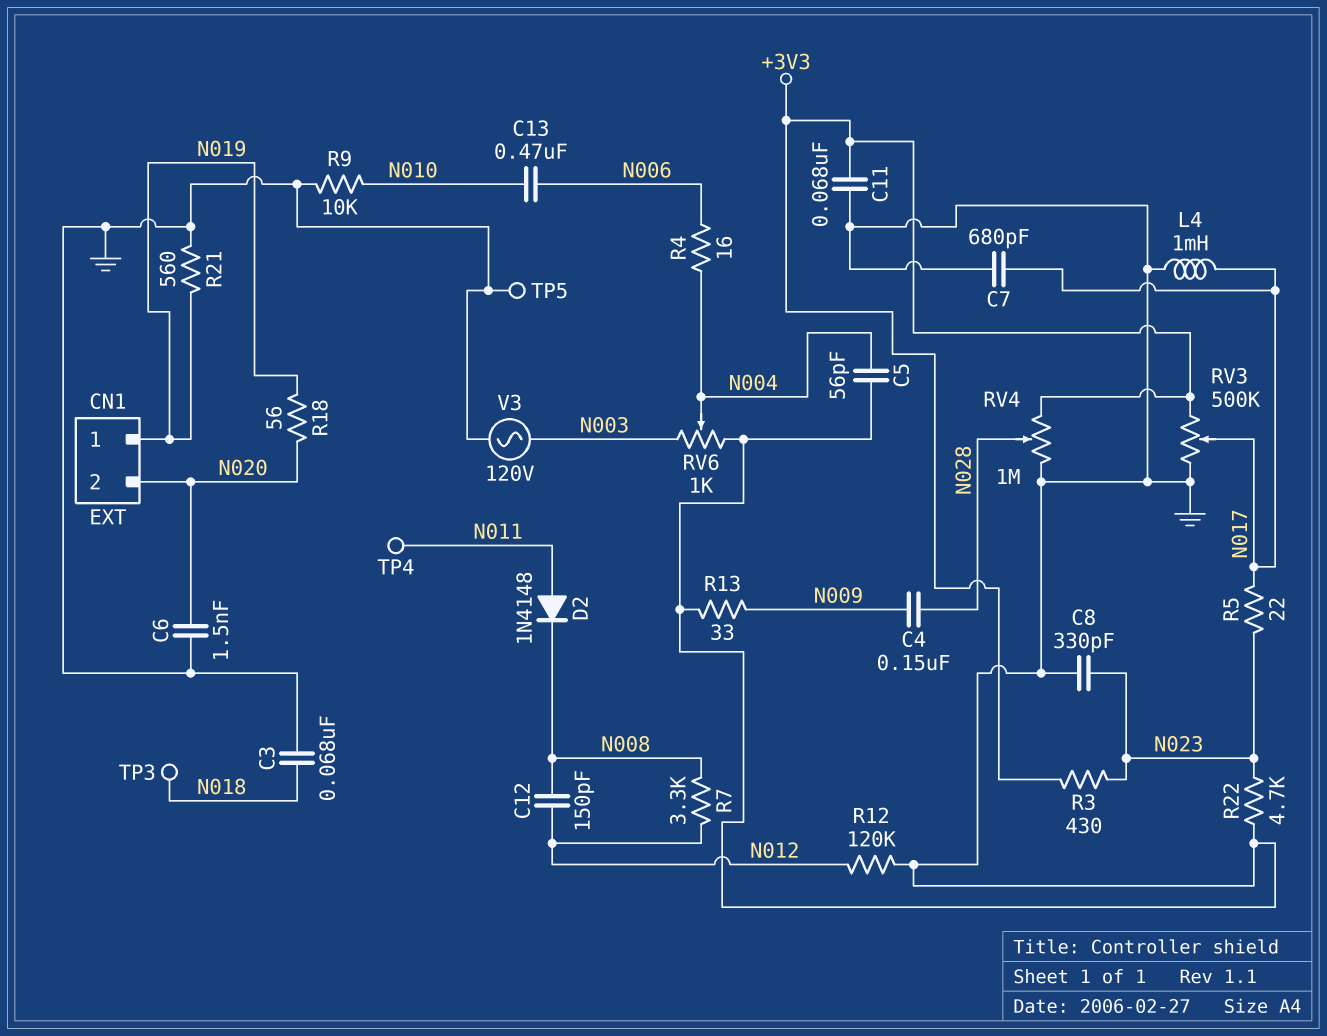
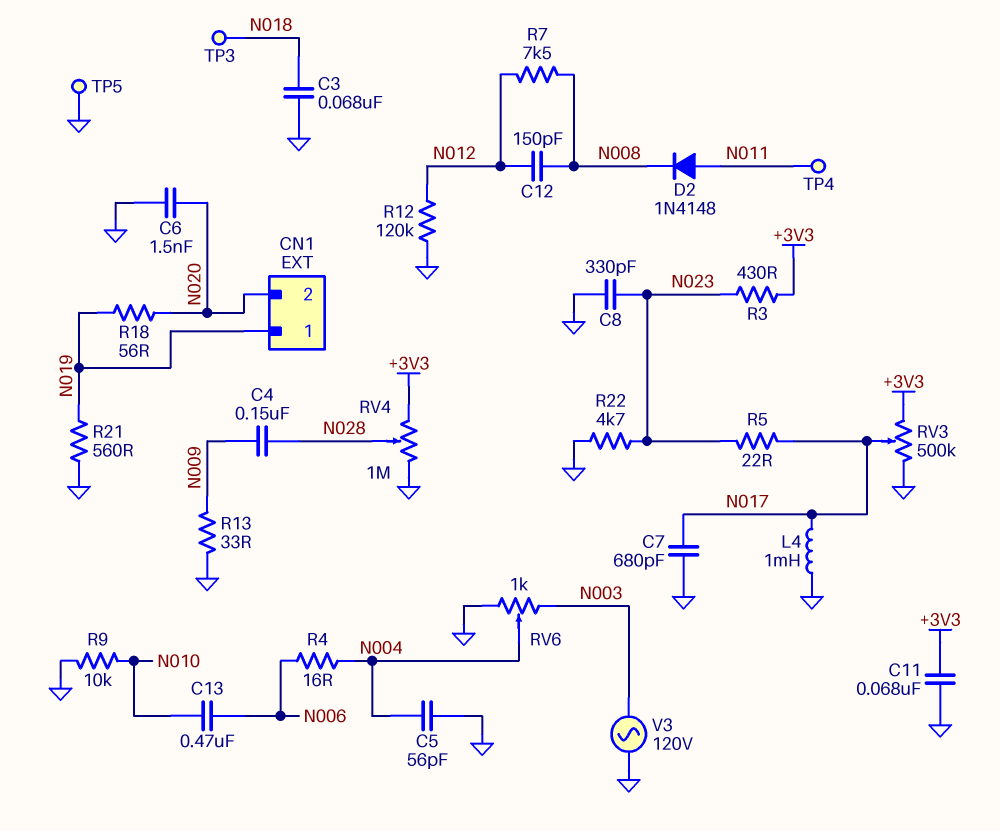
R7: 3.3k (N008, N012) -> 7.5k (N008, N012)

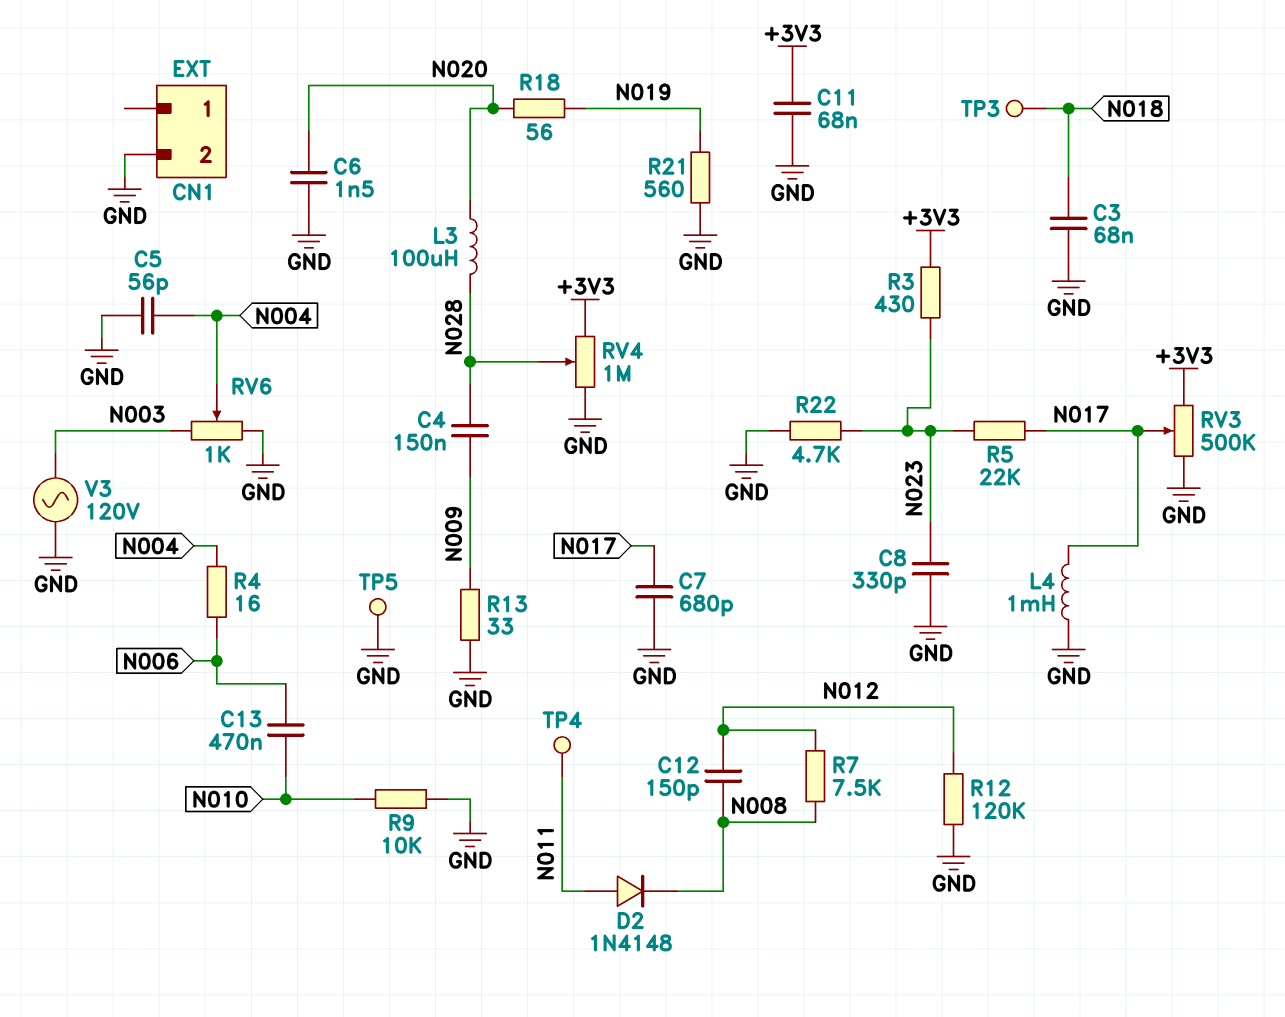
CN1 pin 1: N019 -> none
CN1 pin 2: N020 -> GND
L3: none -> 100uH (N020, N028)
R5: 22 (N017, N023) -> 22k (N017, N023)

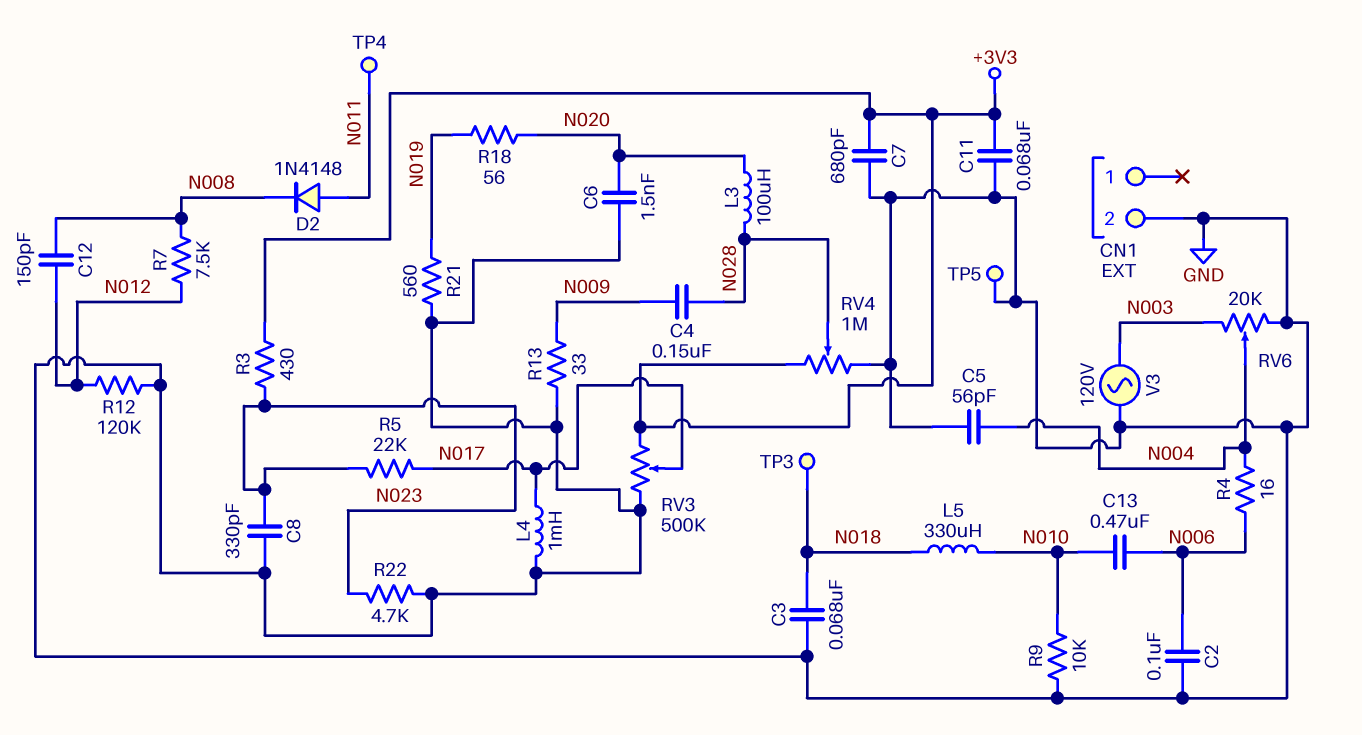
C2: none -> 100nF (GND, N006)
C7: 680pF (GND, N017) -> 680pF (+3V3, GND)
L5: none -> 330uH (N010, N018)
RV6: 1k (GND, N003, wiper N004) -> 20k (GND, N003, wiper N004)

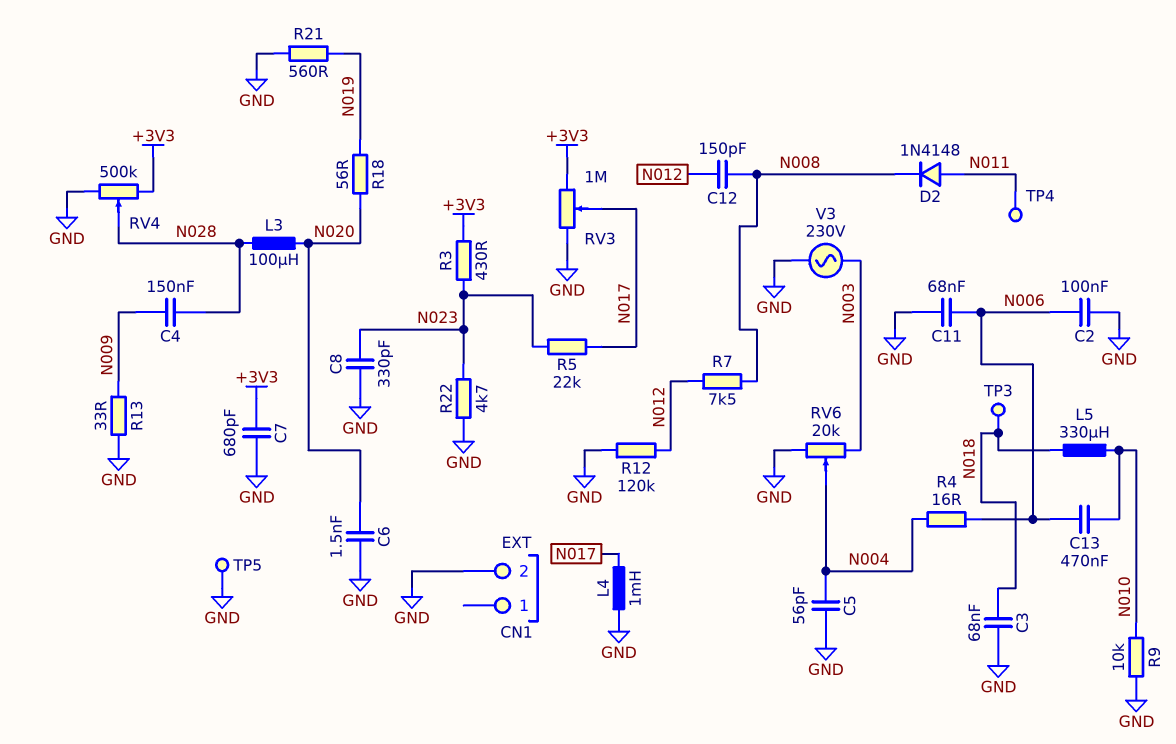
C11: 68nF (+3V3, GND) -> 68nF (GND, N006)
RV3: 500k (+3V3, GND, wiper N017) -> 1M (+3V3, GND, wiper N017)
RV4: 1M (+3V3, GND, wiper N028) -> 500k (+3V3, GND, wiper N028)
V3: AC 120V (GND, N003) -> AC 230V (GND, N003)

